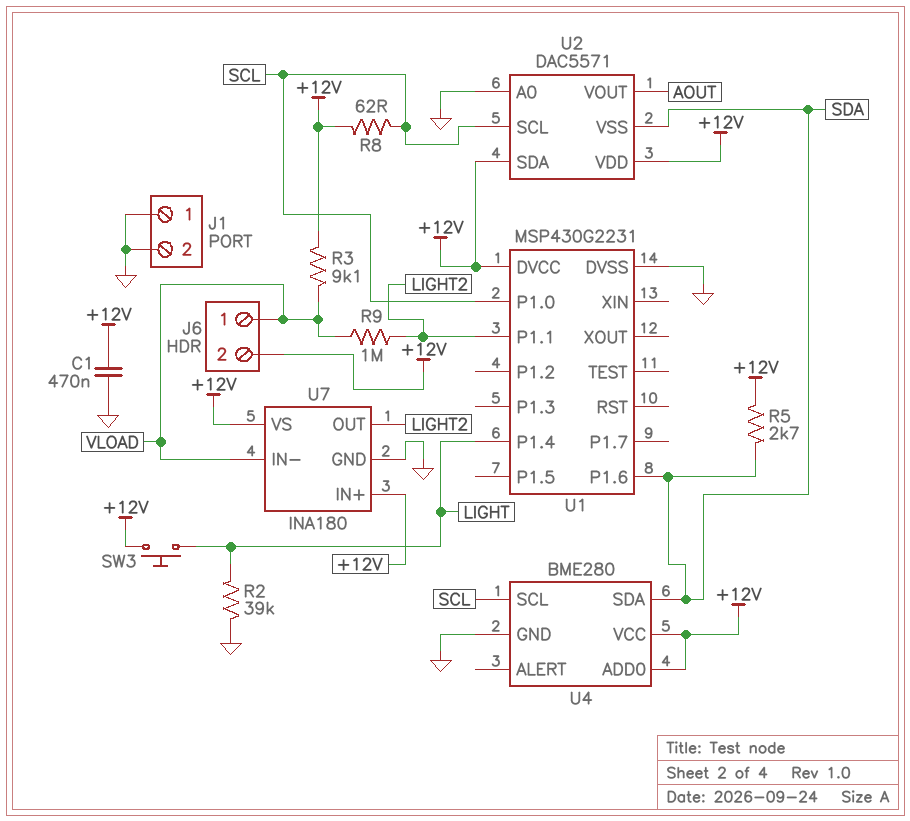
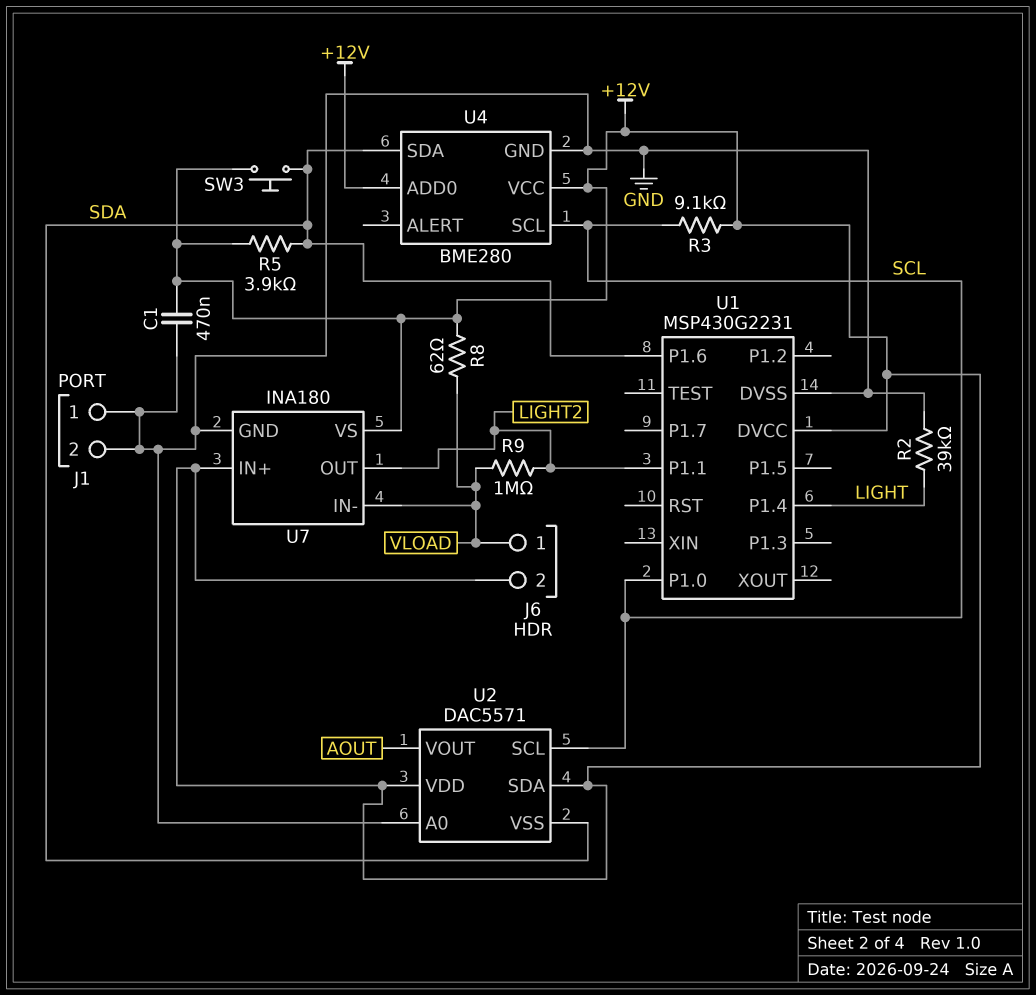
R3: 9.1k (+12V, VLOAD) -> 9.1k (+12V, SCL)
R5: 2.7k (+12V, SDA) -> 3.9k (+12V, SDA)
R8: 62 (+12V, SCL) -> 62 (+12V, VLOAD)
SW3: button (+12V, LIGHT) -> button (+12V, SDA)

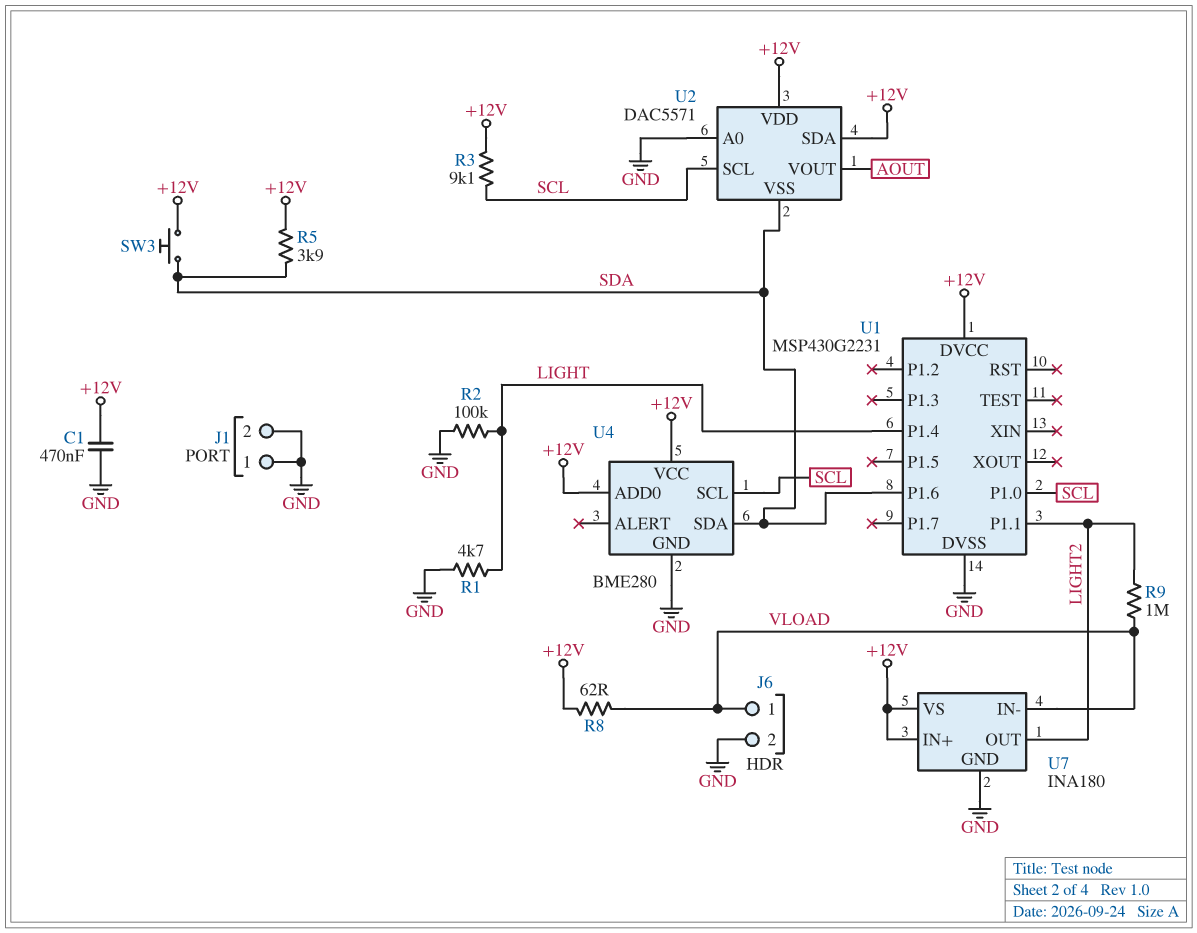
J6 pin 2: +12V -> GND
R1: none -> 4.7k (GND, LIGHT)
R2: 39k (GND, LIGHT) -> 100k (GND, LIGHT)

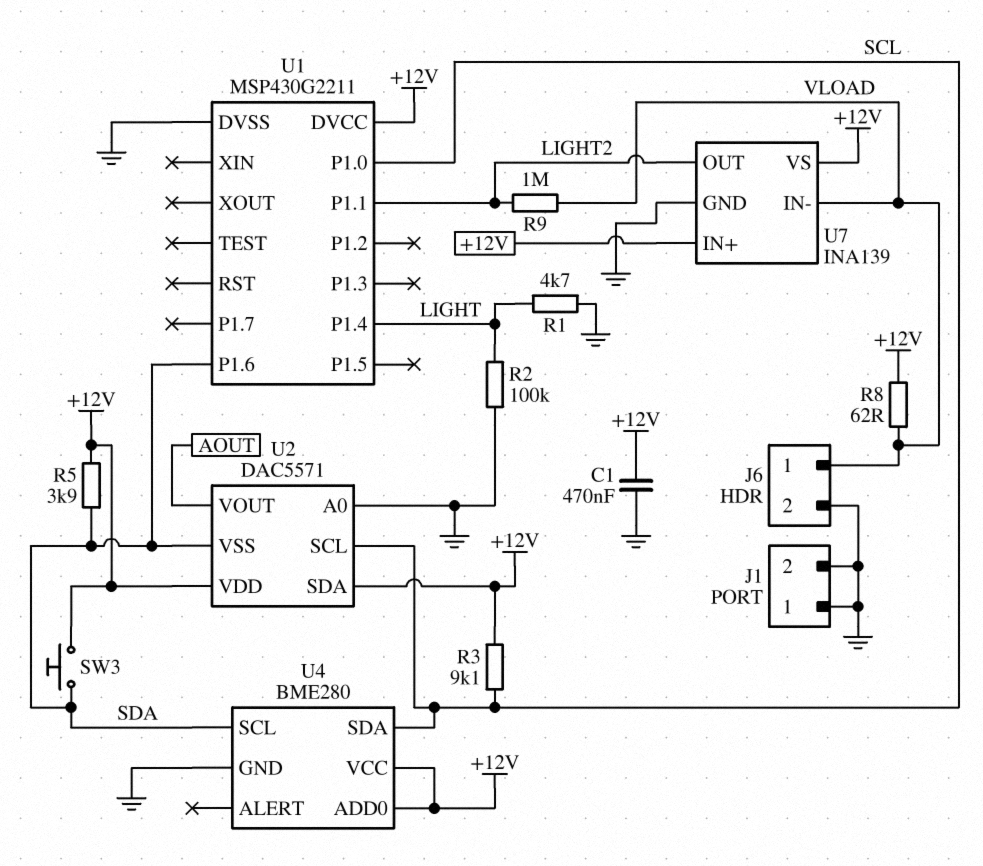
U1: MSP430G2231 -> MSP430G2211
U4 pin SCL: SCL -> SDA
U4 pin SDA: SDA -> SCL
U7: INA180 -> INA139

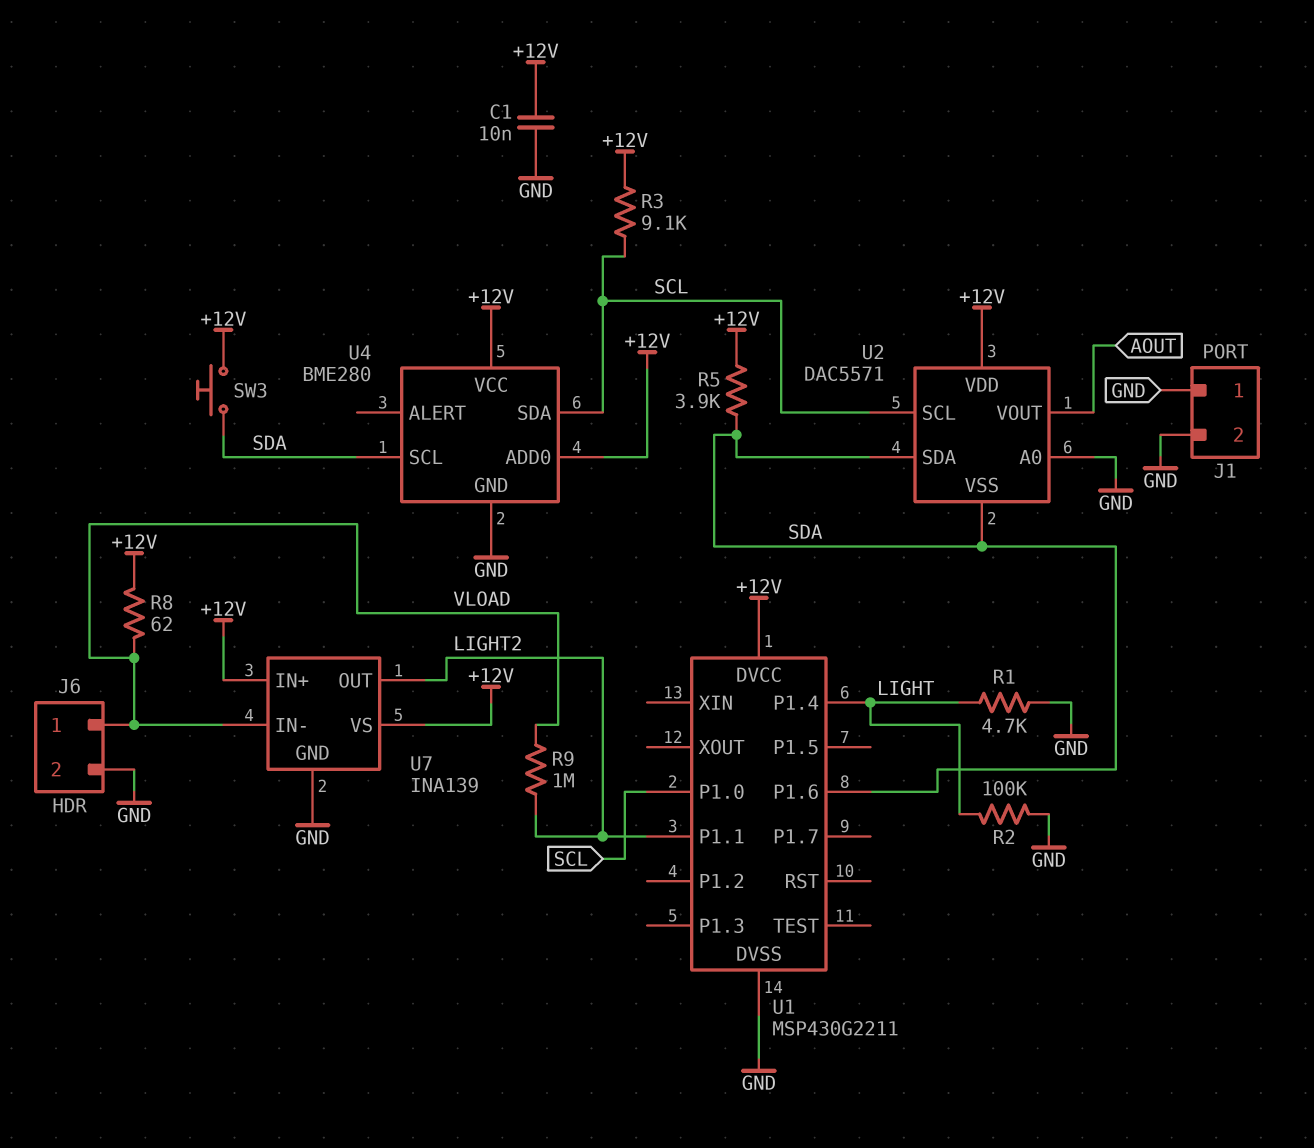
C1: 470nF (+12V, GND) -> 10nF (+12V, GND)
U2 pin SDA: +12V -> SDA

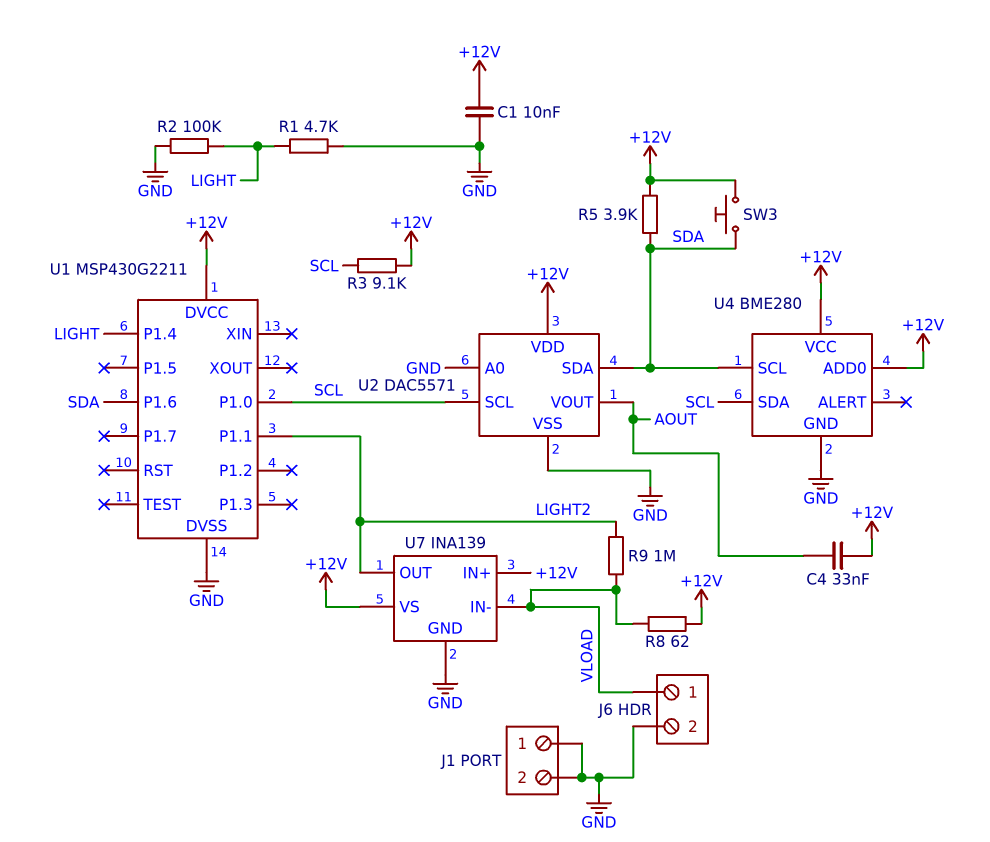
C4: none -> 33nF (+12V, AOUT)
U2 pin VSS: SDA -> GND

